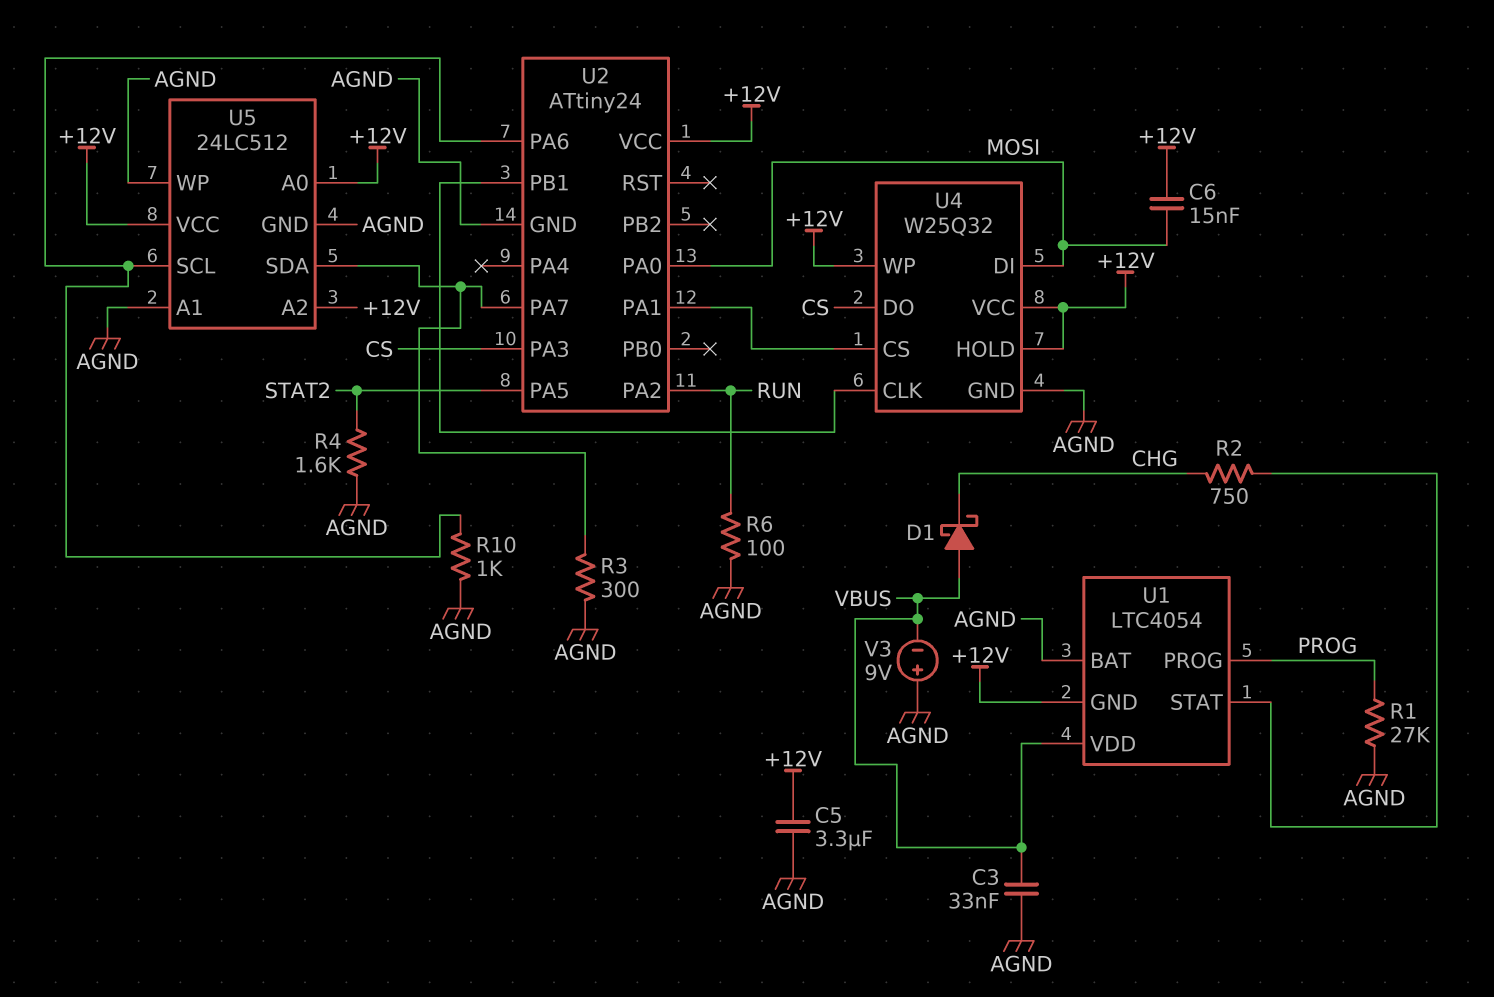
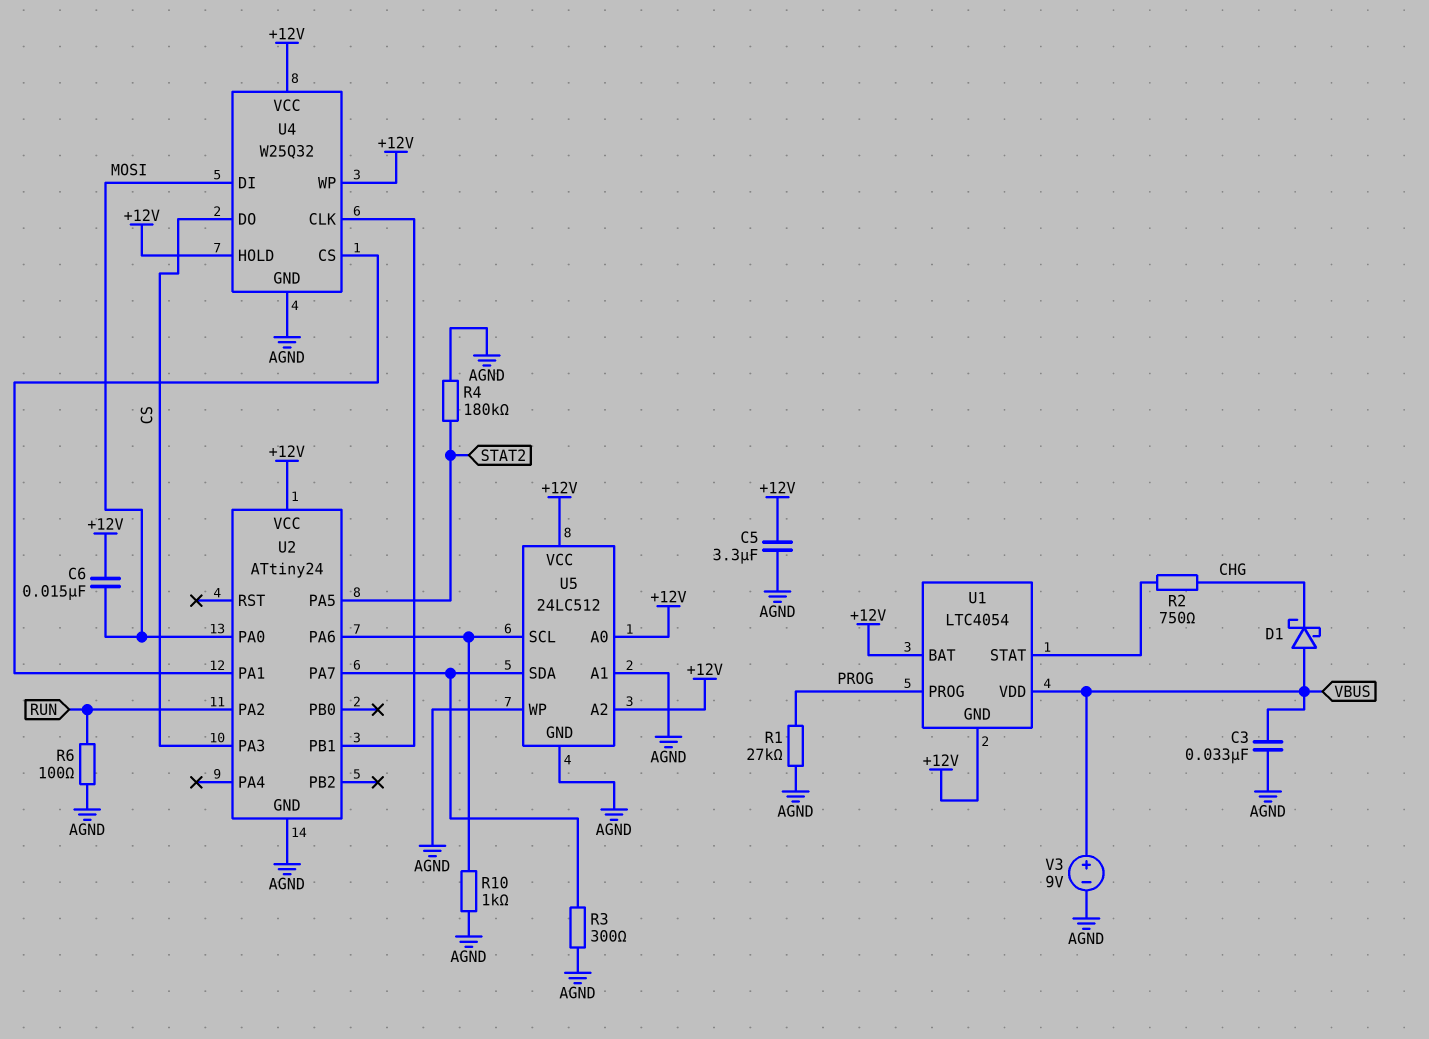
R4: 1.6k (AGND, STAT2) -> 180k (AGND, STAT2)
U1 pin BAT: AGND -> +12V
V3: 9V (plus AGND, minus VBUS) -> 9V (plus VBUS, minus AGND)

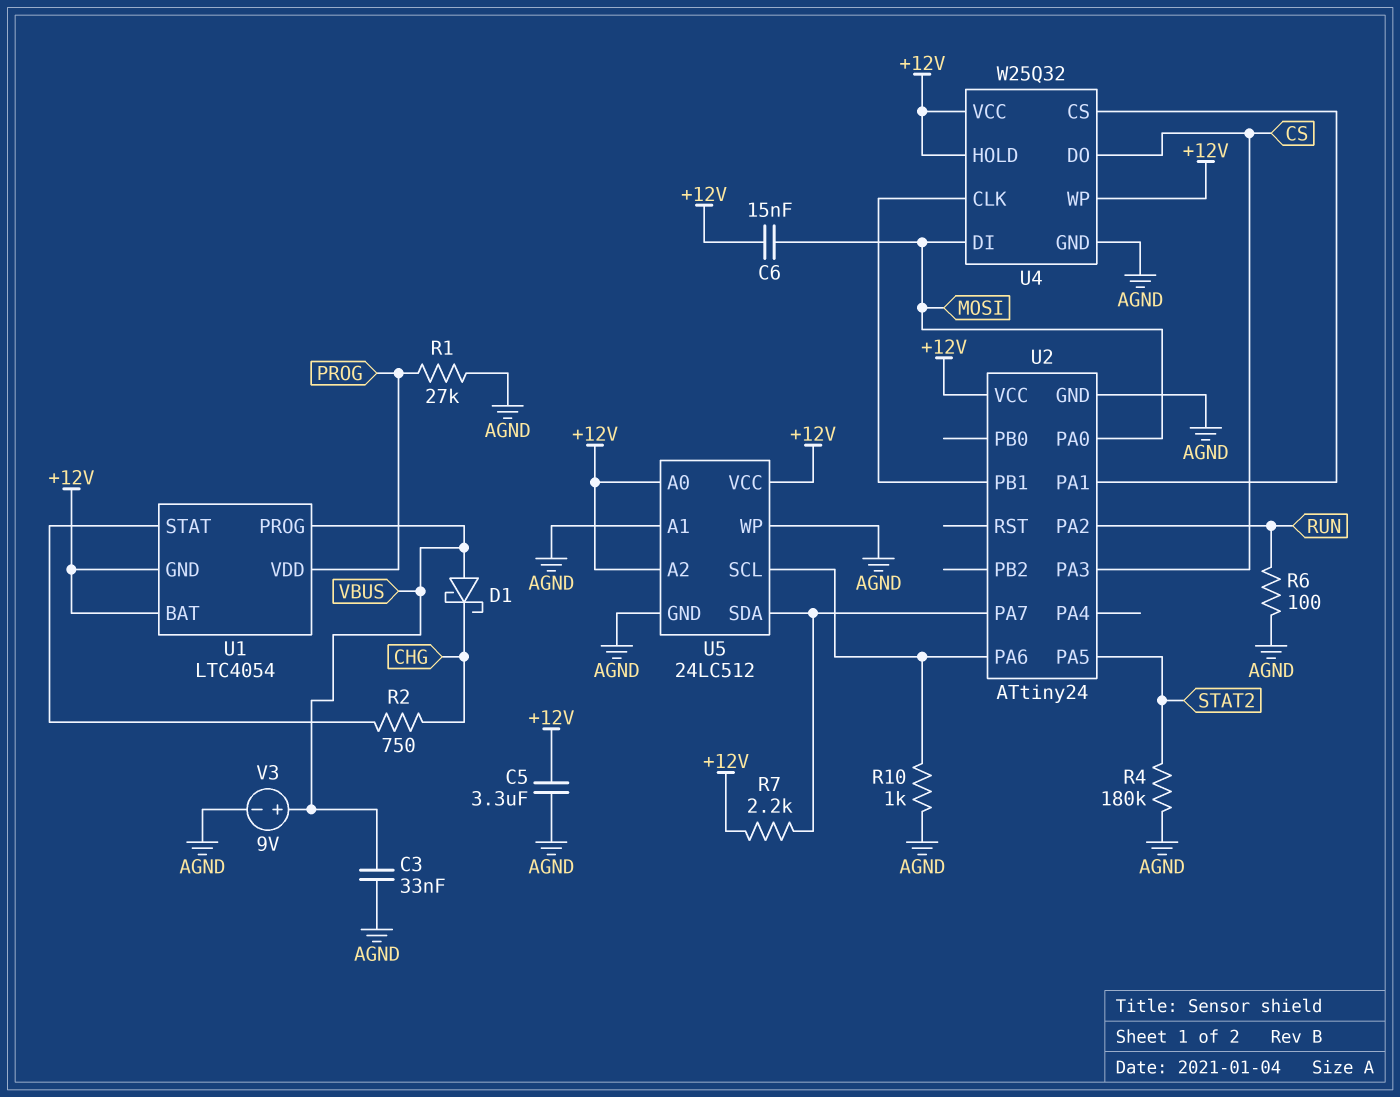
R3: 300 (AGND, U2/PA7) -> none
R7: none -> 2.2k (+12V, U2/PA7)
U1 pin PROG: PROG -> VBUS
U1 pin VDD: VBUS -> PROG

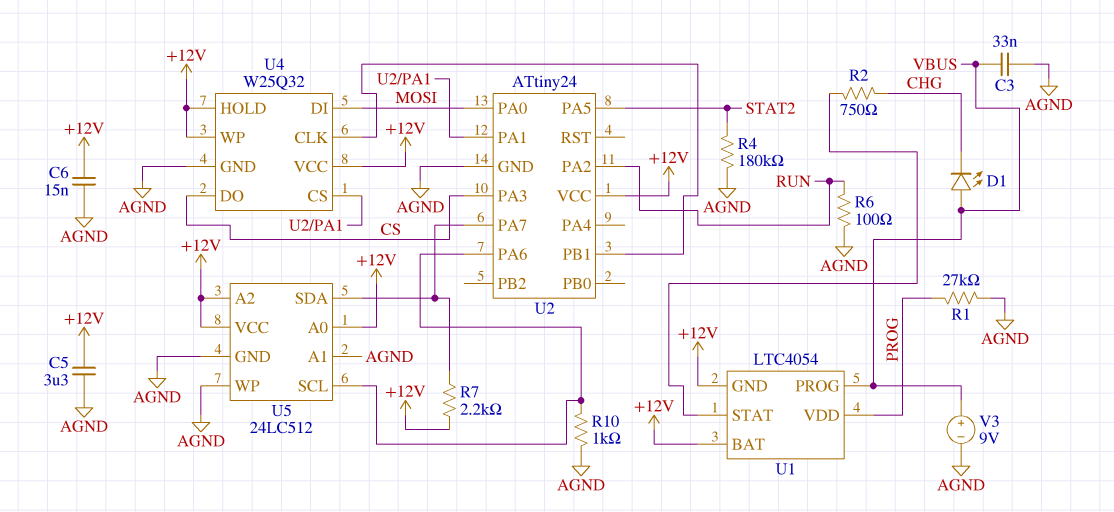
C6: 15nF (+12V, MOSI) -> 15nF (+12V, AGND)
D1: schottky (A VBUS, K CHG) -> LED (A VBUS, K CHG)

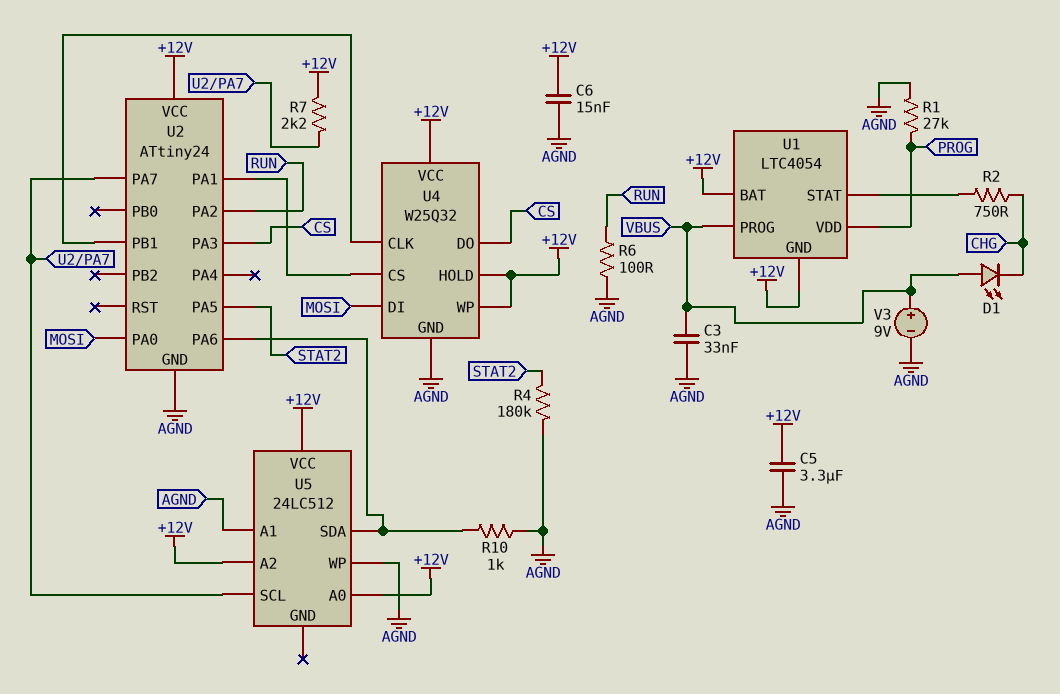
U5 pin GND: AGND -> none
U5 pin SCL: U2/PA6 -> U2/PA7
U5 pin SDA: U2/PA7 -> U2/PA6

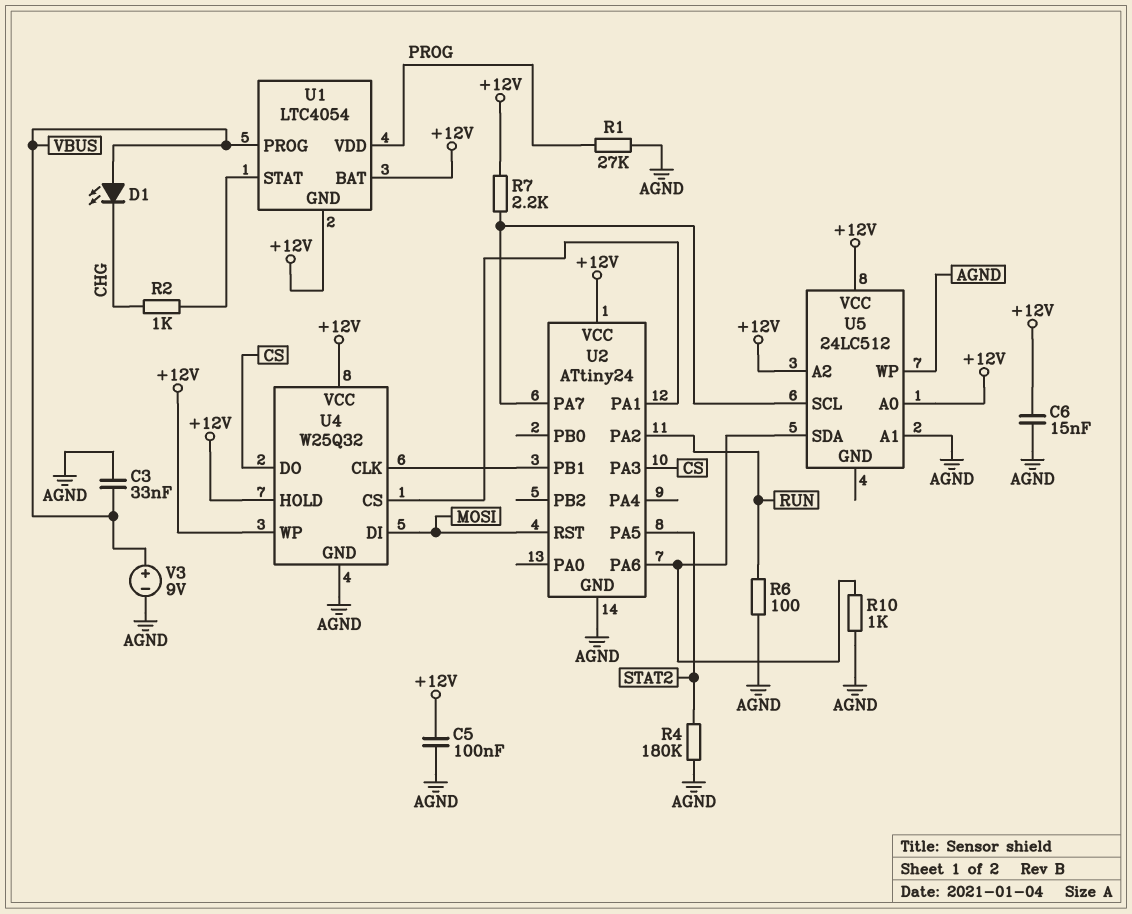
C5: 3.3uF (+12V, AGND) -> 100nF (+12V, AGND)
R2: 750 (CHG, U1/STAT) -> 1k (CHG, U1/STAT)
U2 pin PA0: MOSI -> none
U2 pin RST: none -> MOSI

